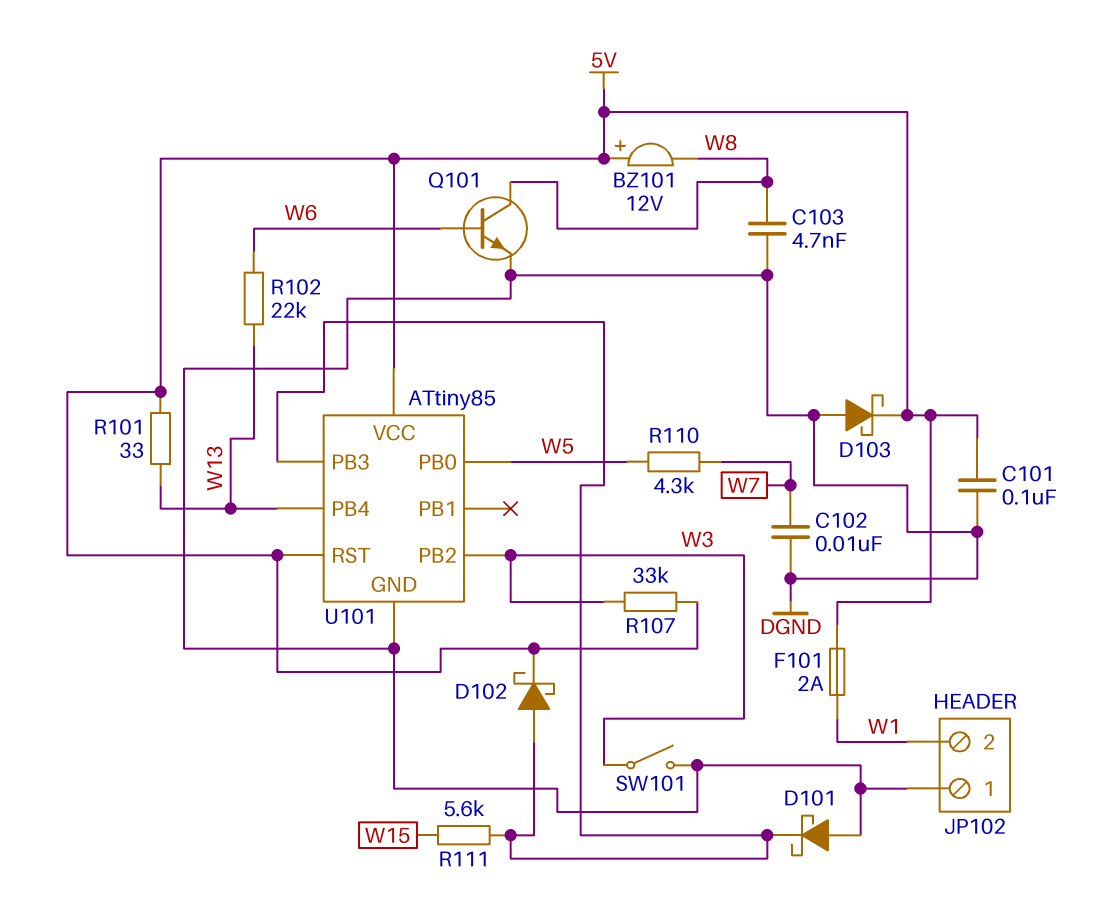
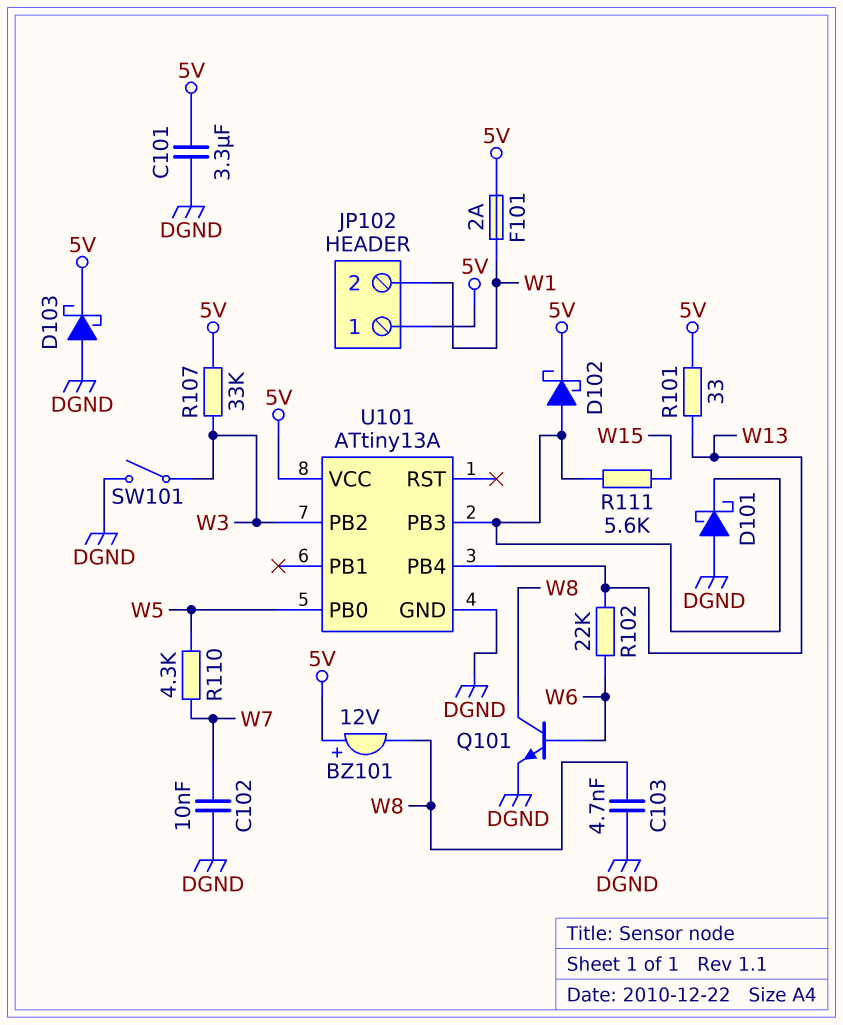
C101: 100nF (5V, DGND) -> 3.3uF (5V, DGND)
JP102 pin 1: DGND -> 5V
U101: ATtiny85 -> ATtiny13A
U101 pin RST: 5V -> none

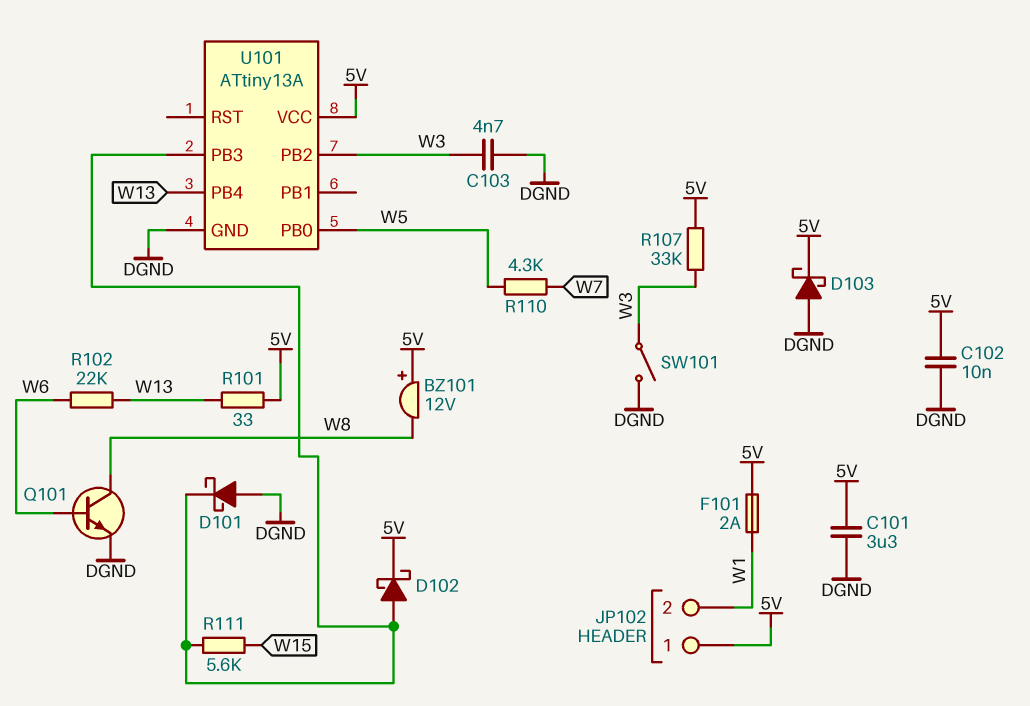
C102: 10nF (DGND, W7) -> 10nF (5V, DGND)
C103: 4.7nF (DGND, W8) -> 4.7nF (DGND, W3)

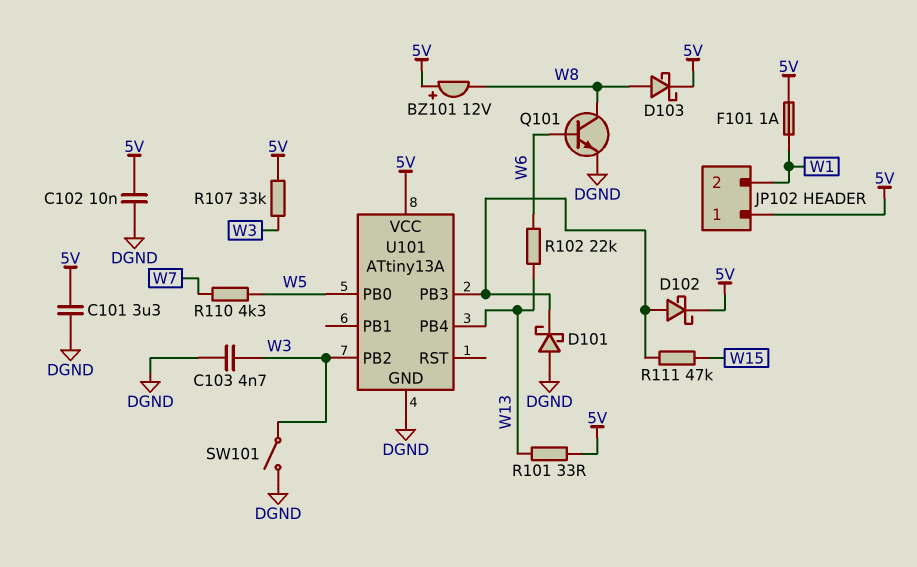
D103: schottky (A DGND, K 5V) -> schottky (A W8, K 5V)
F101: 2A (5V, W1) -> 1A (5V, W1)
R111: 5.6k (U101/PB3, W15) -> 47k (U101/PB3, W15)

